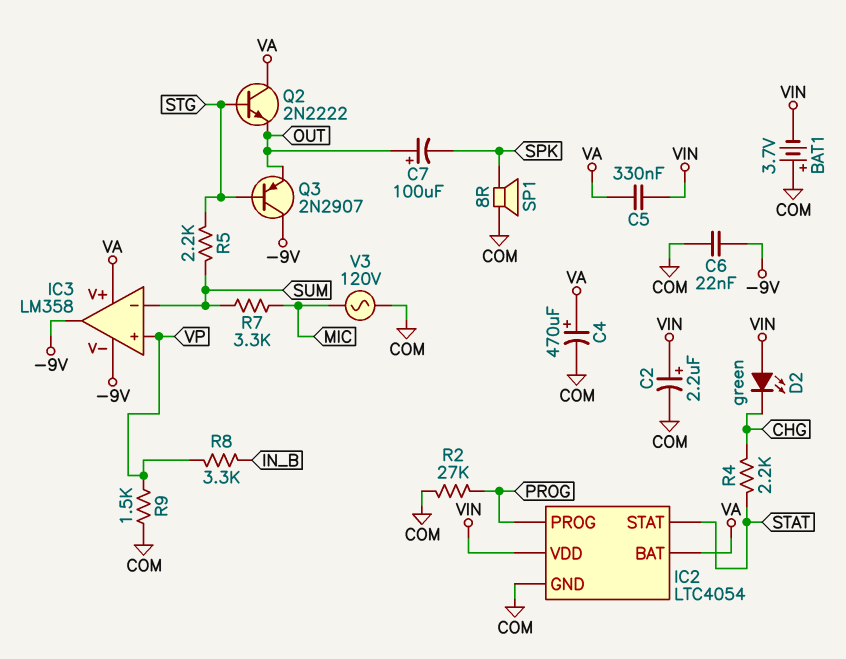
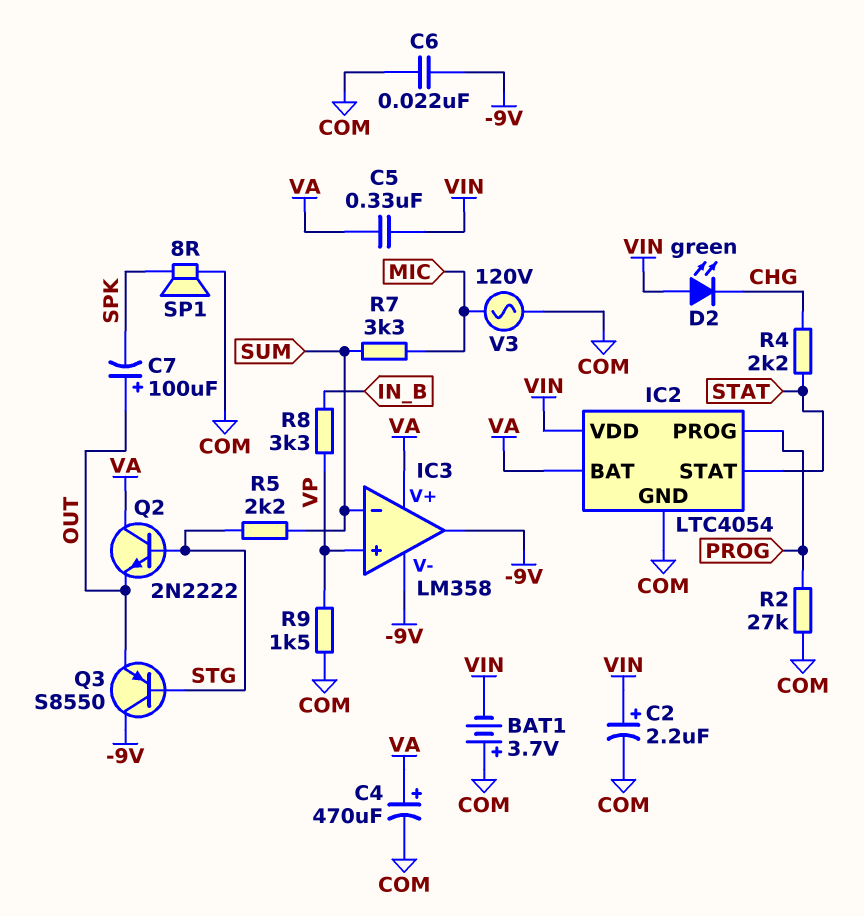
Q3: PNP 2N2907 (B STG, C -9V, E OUT) -> PNP S8550 (B STG, C -9V, E OUT)

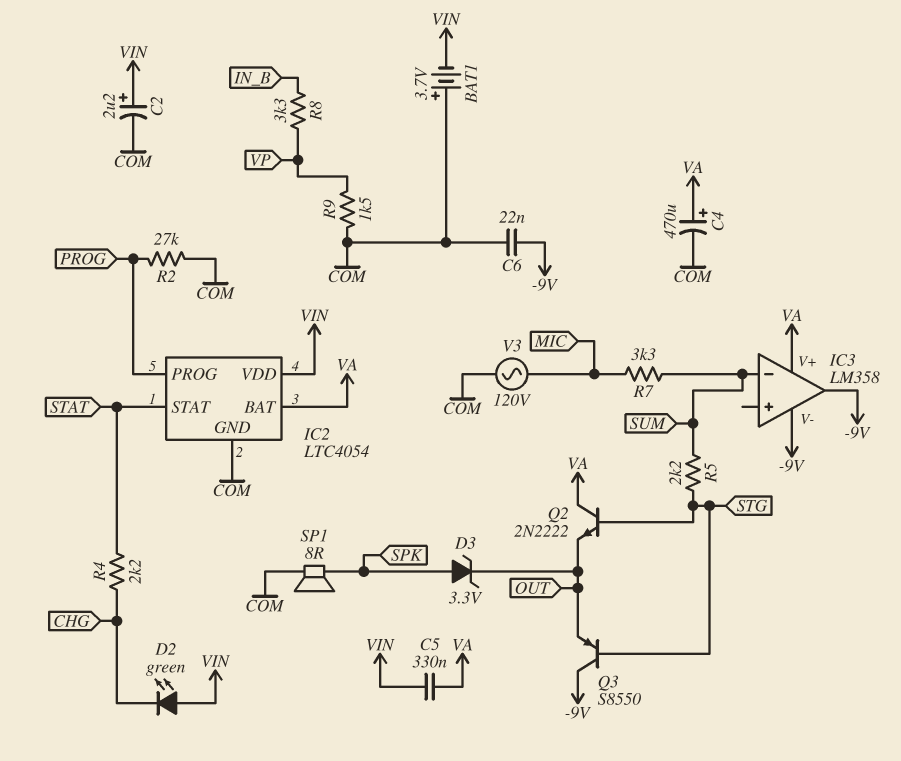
C7: 100uF (plus OUT, minus SPK) -> none
D3: none -> zener 3.3V (A SPK, K OUT)
IC3 pin in+: VP -> none

